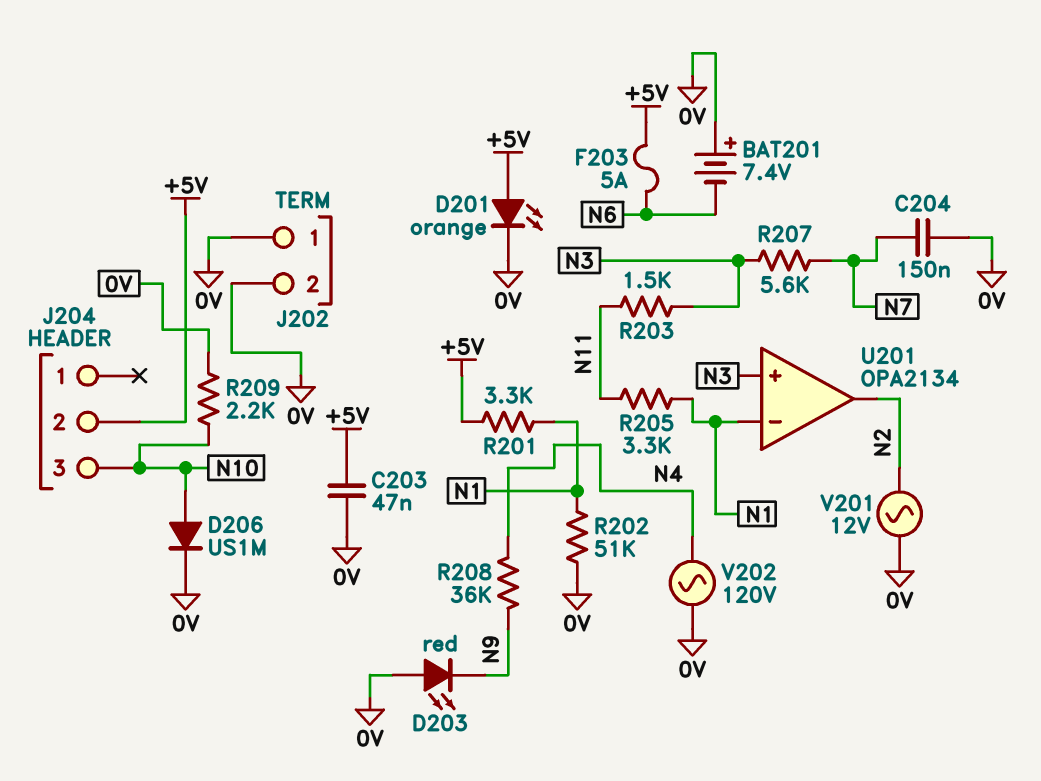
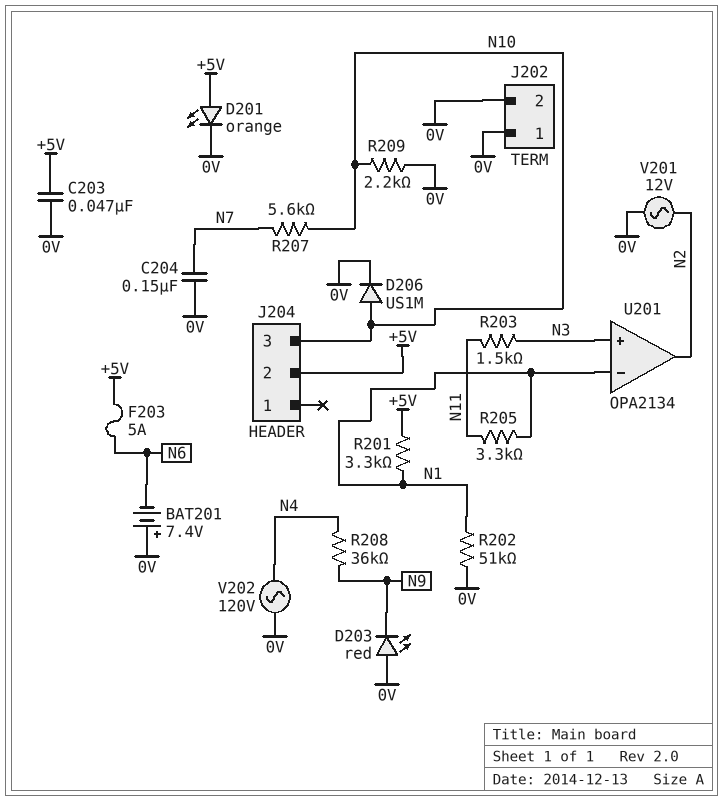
R207: 5.6k (N3, N7) -> 5.6k (N7, N10)

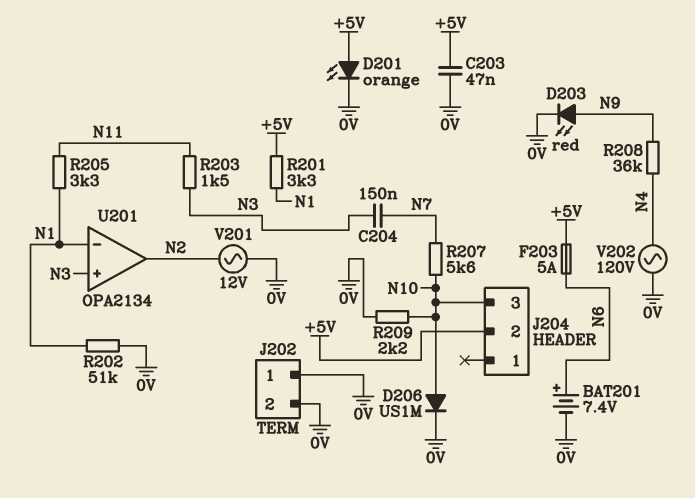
BAT201: 7.4V (plus 0V, minus N6) -> 7.4V (plus N6, minus 0V)
C204: 150nF (0V, N7) -> 150nF (N3, N7)
D203: LED red (A 0V, K N9) -> LED red (A N9, K 0V)

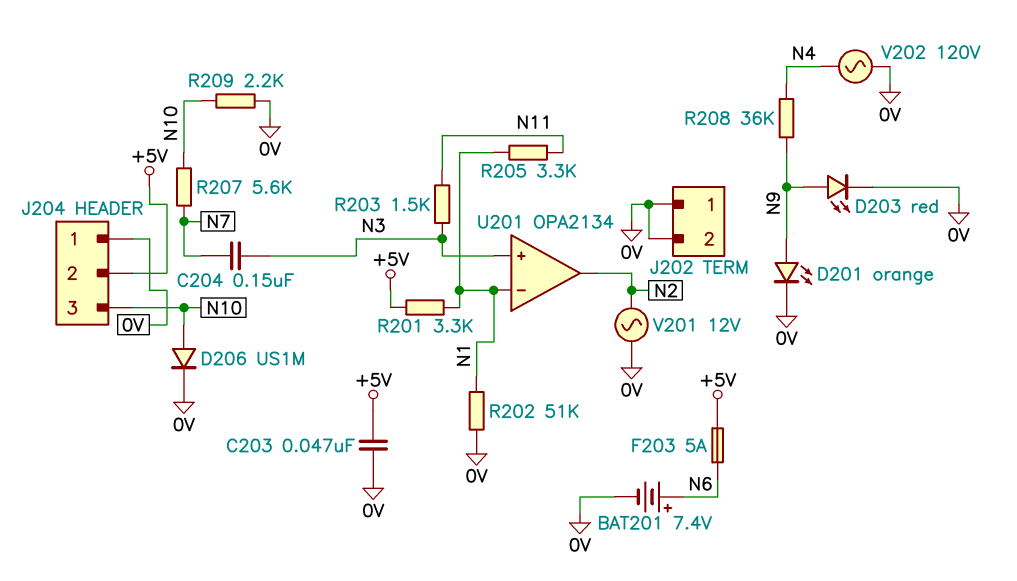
D201: LED orange (A +5V, K 0V) -> LED orange (A N9, K 0V)
J204 pin 1: none -> 0V

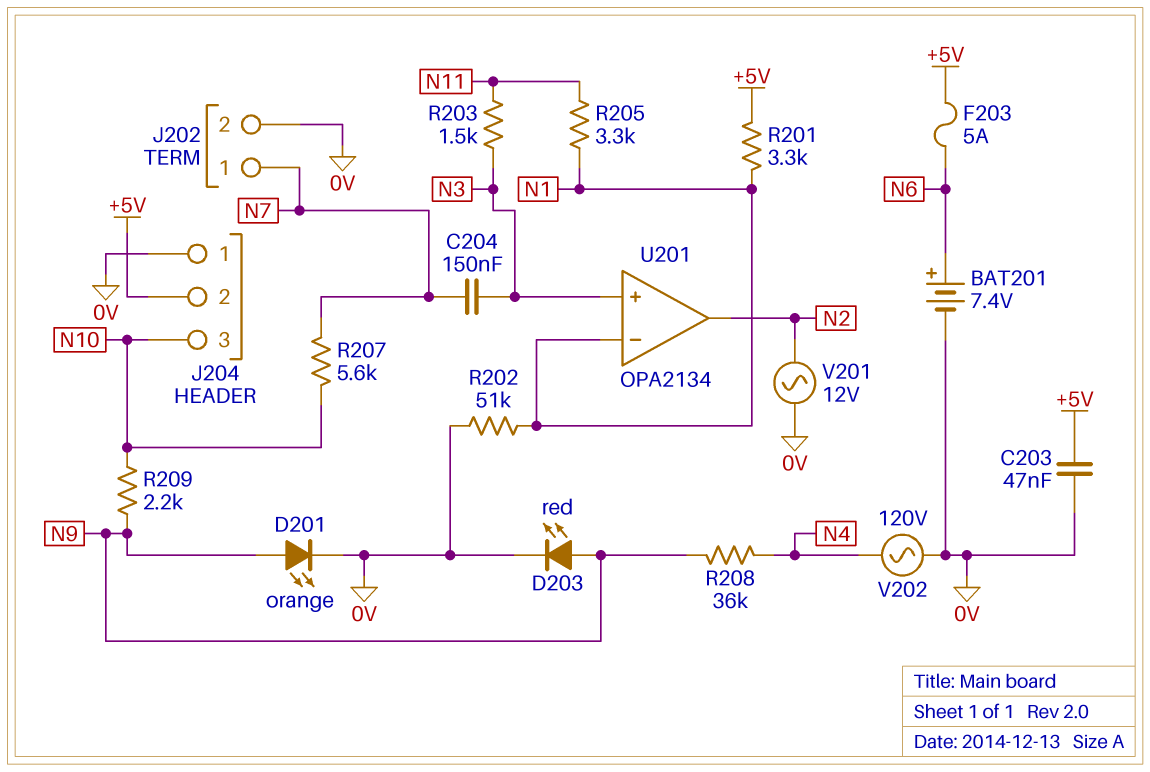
D206: diode US1M (A N10, K 0V) -> none
J202 pin 1: 0V -> N7
R209: 2.2k (0V, N10) -> 2.2k (N9, N10)

